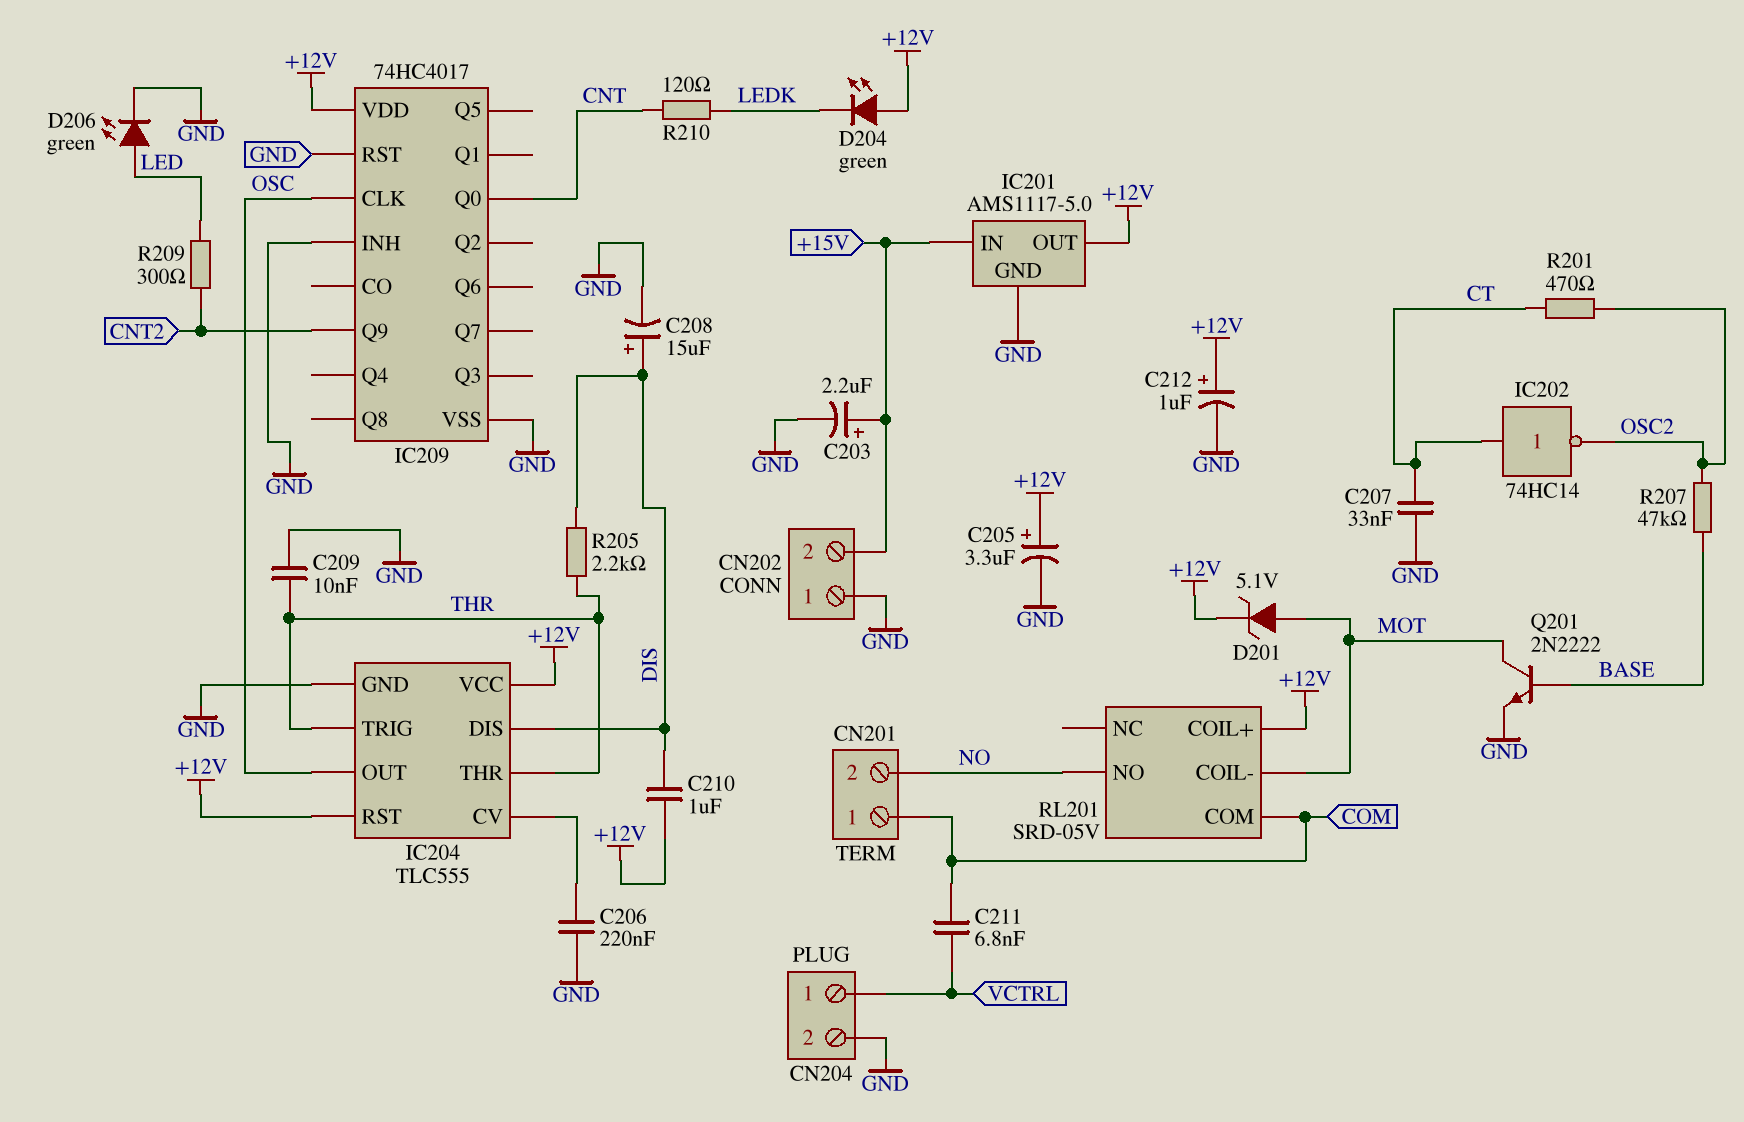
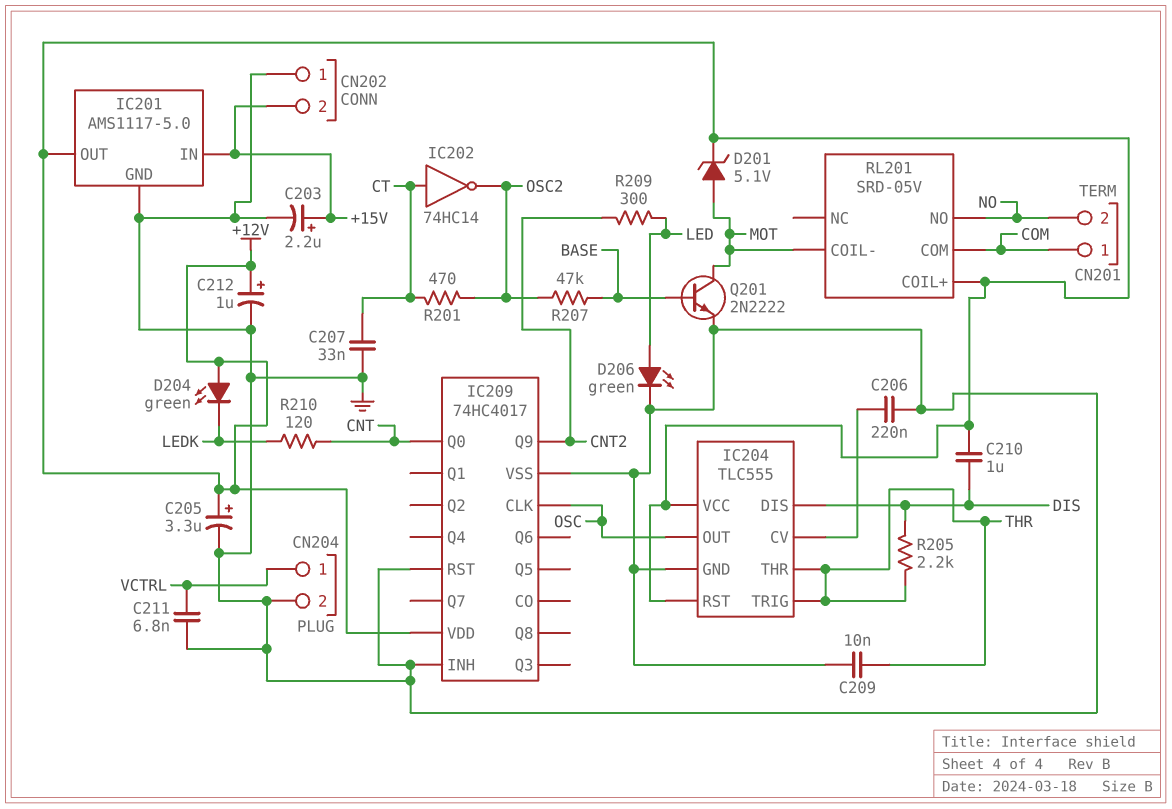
C208: 15uF (plus DIS, minus GND) -> none
C211: 6.8nF (COM, VCTRL) -> 6.8nF (GND, VCTRL)

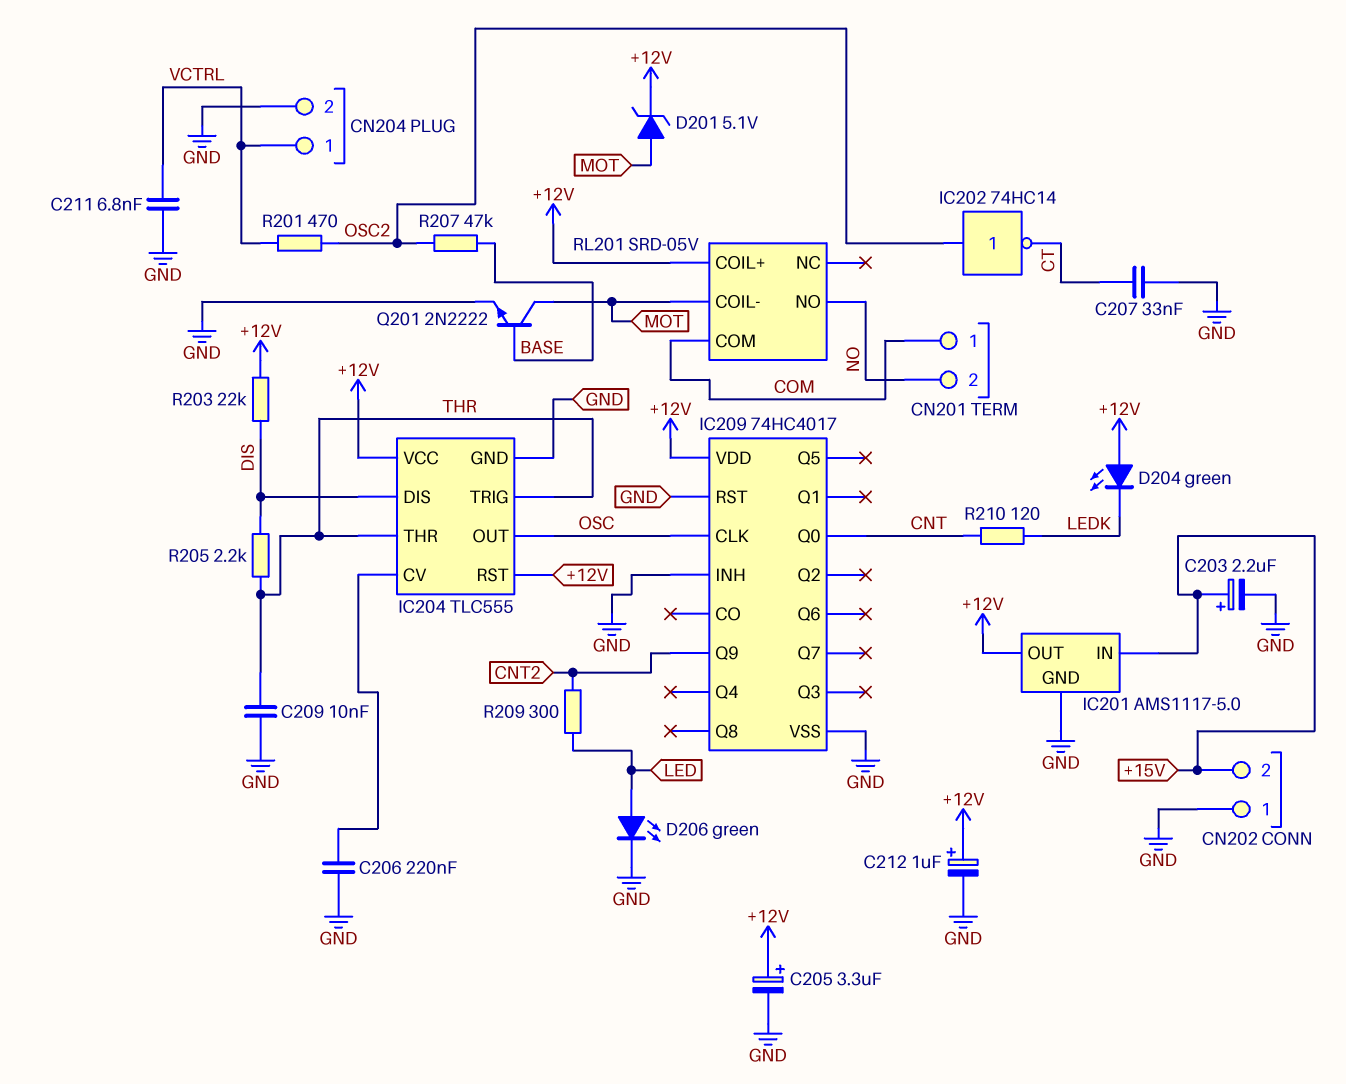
C210: 1uF (+12V, DIS) -> none
IC202: NOT 74HC14 (in CT, out OSC2) -> NOT 74HC14 (in OSC2, out CT)
R201: 470 (CT, OSC2) -> 470 (OSC2, VCTRL)
R203: none -> 22k (+12V, DIS)

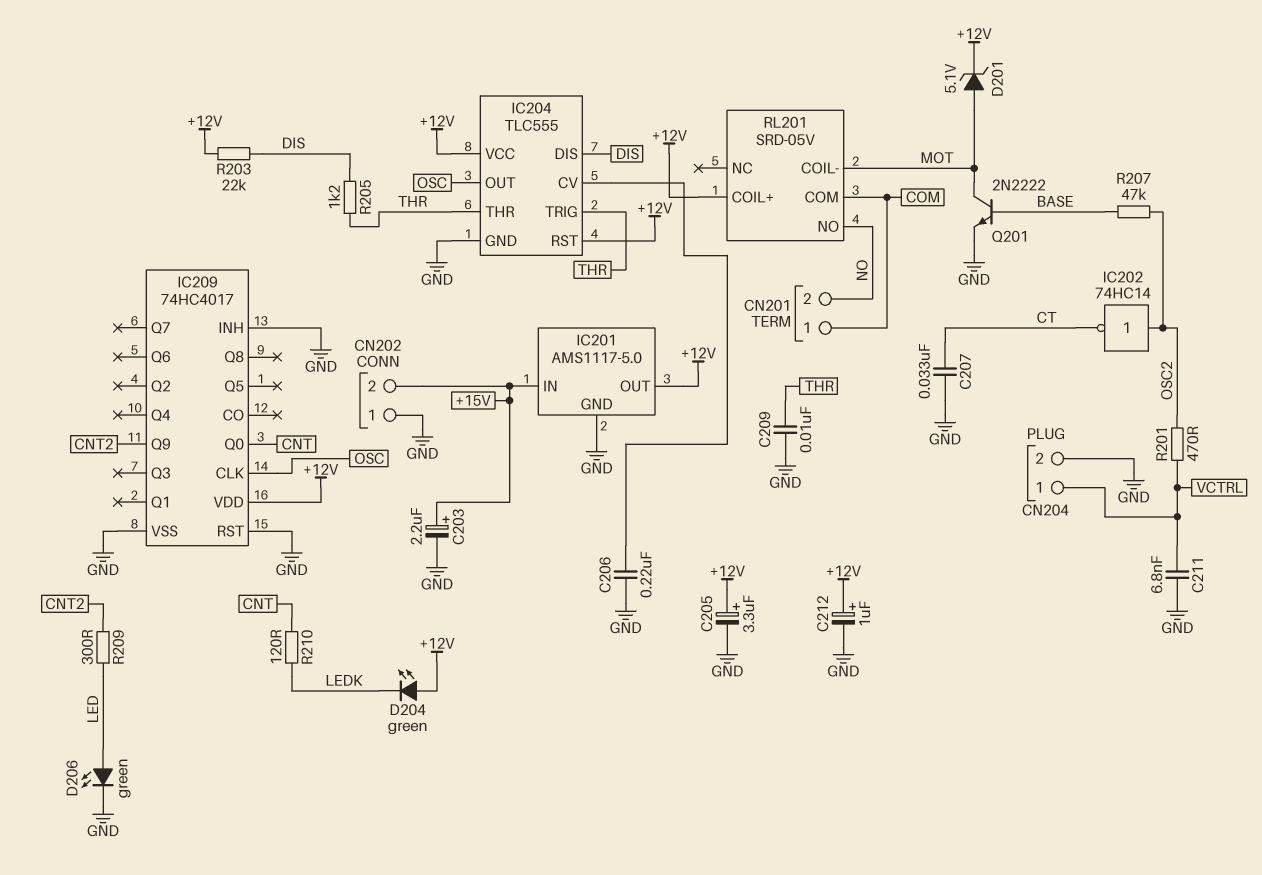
R205: 2.2k (DIS, THR) -> 1.2k (DIS, THR)

